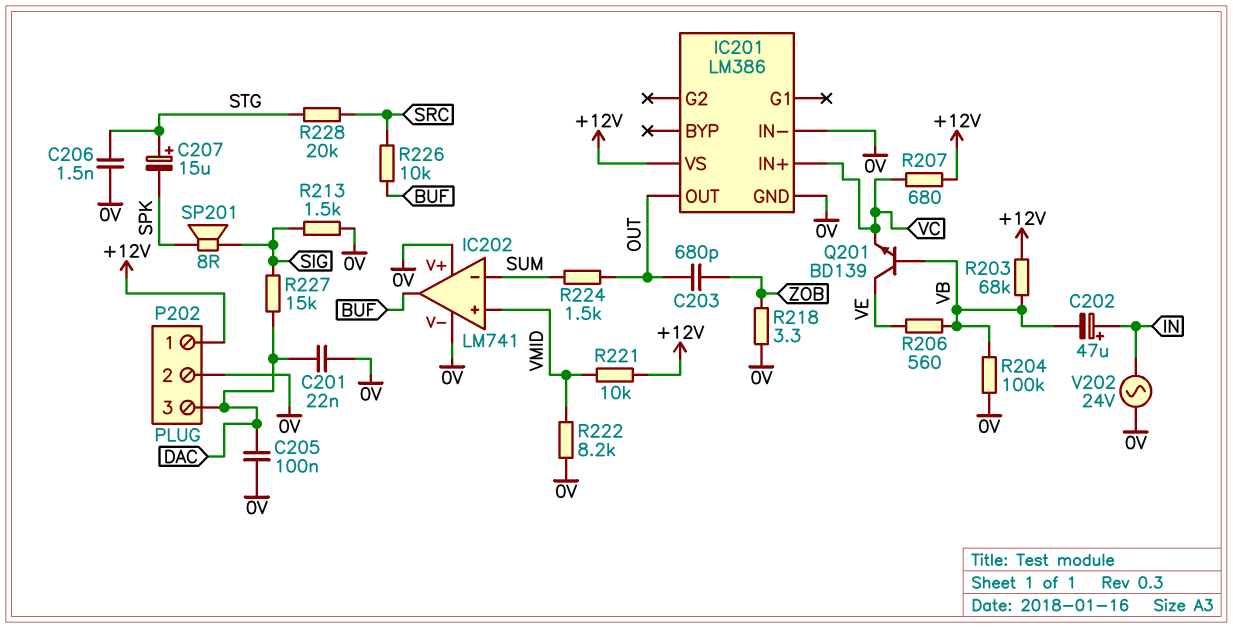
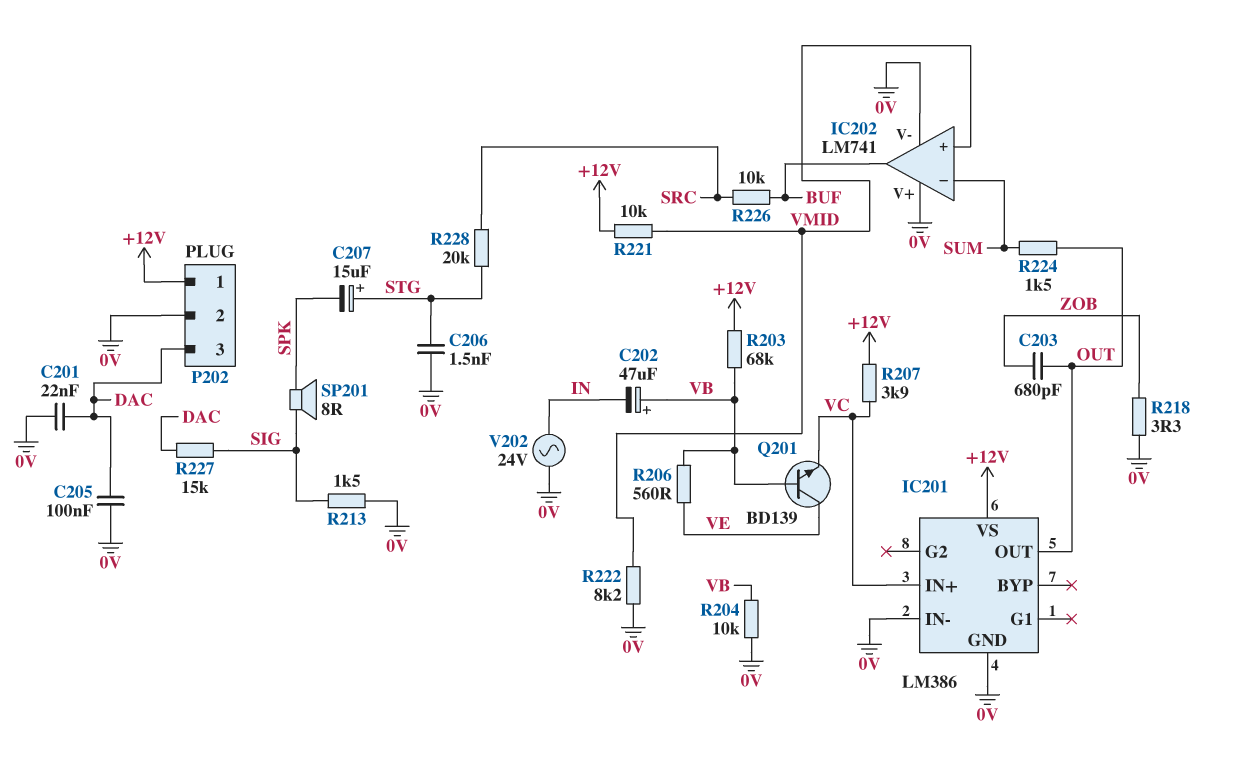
C202: 47uF (plus IN, minus VB) -> 47uF (plus VB, minus IN)
R204: 100k (0V, VB) -> 10k (0V, VB)
R207: 680 (+12V, VC) -> 3.9k (+12V, VC)

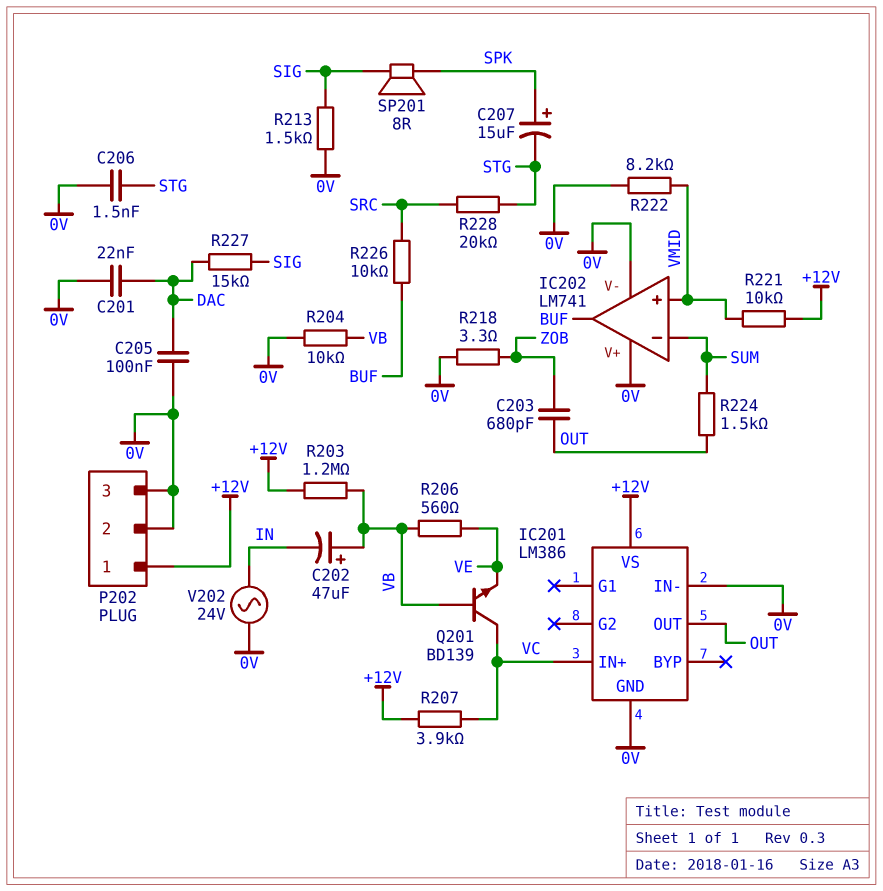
C207: 15uF (plus STG, minus SPK) -> 15uF (plus SPK, minus STG)
P202 pin 3: DAC -> 0V
Q201: NPN BD139 (B VB, C VE, E VC) -> NPN BD139 (B VB, C VC, E VE)
R203: 68k (+12V, VB) -> 1.2M (+12V, VB)

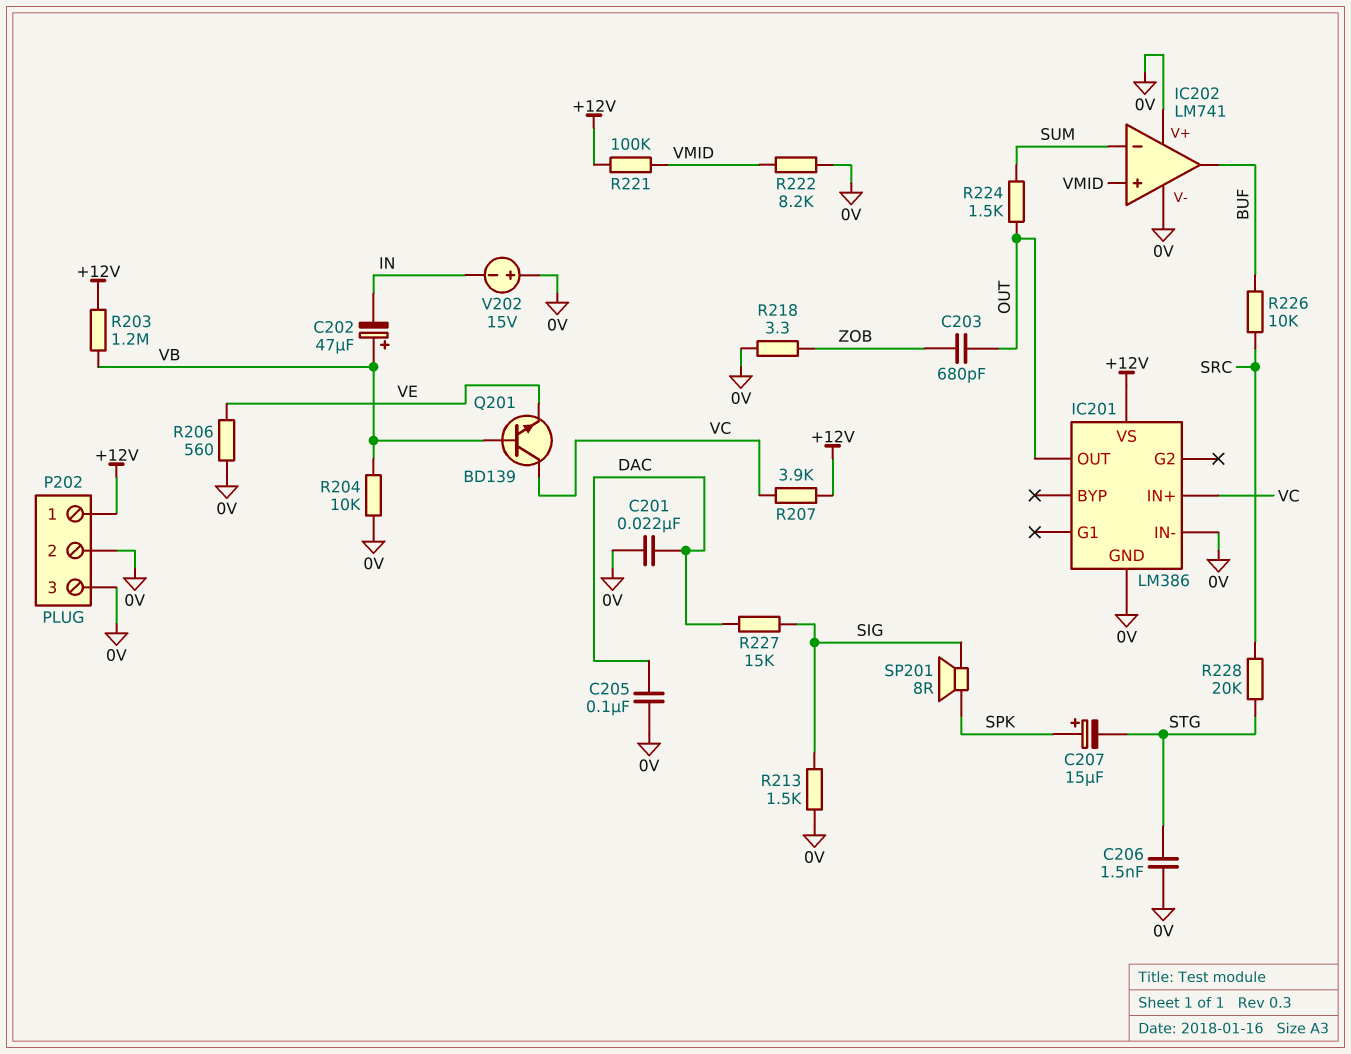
R206: 560 (VB, VE) -> 560 (0V, VE)
R221: 10k (+12V, VMID) -> 100k (+12V, VMID)
V202: AC 24V (0V, IN) -> 15V (plus 0V, minus IN)

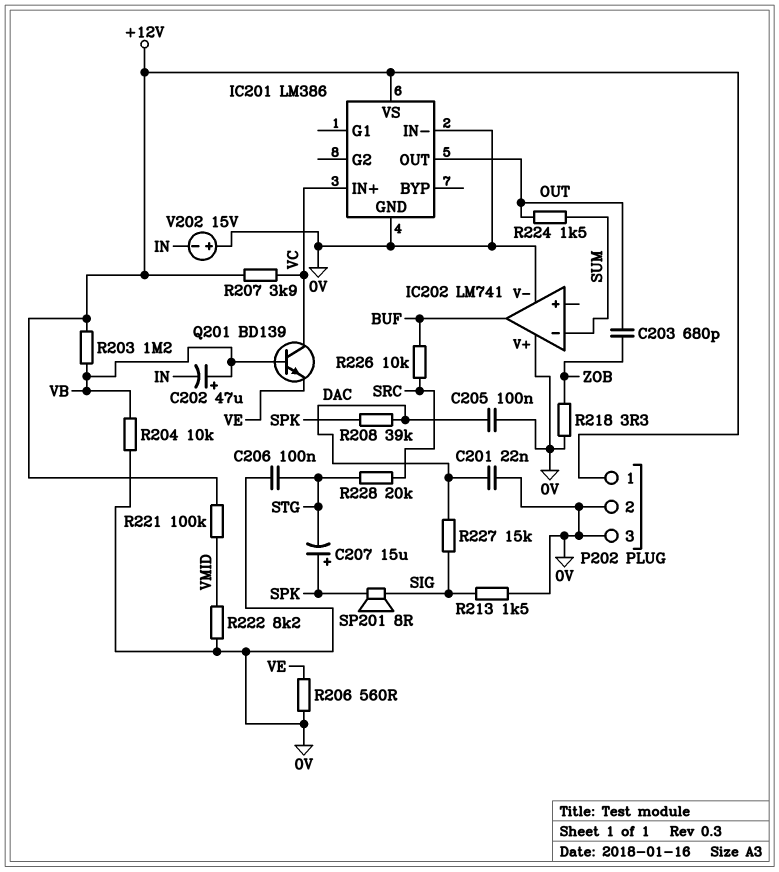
C206: 1.5nF (0V, STG) -> 100nF (0V, STG)
IC202 pin in+: VMID -> none
R208: none -> 39k (DAC, SPK)

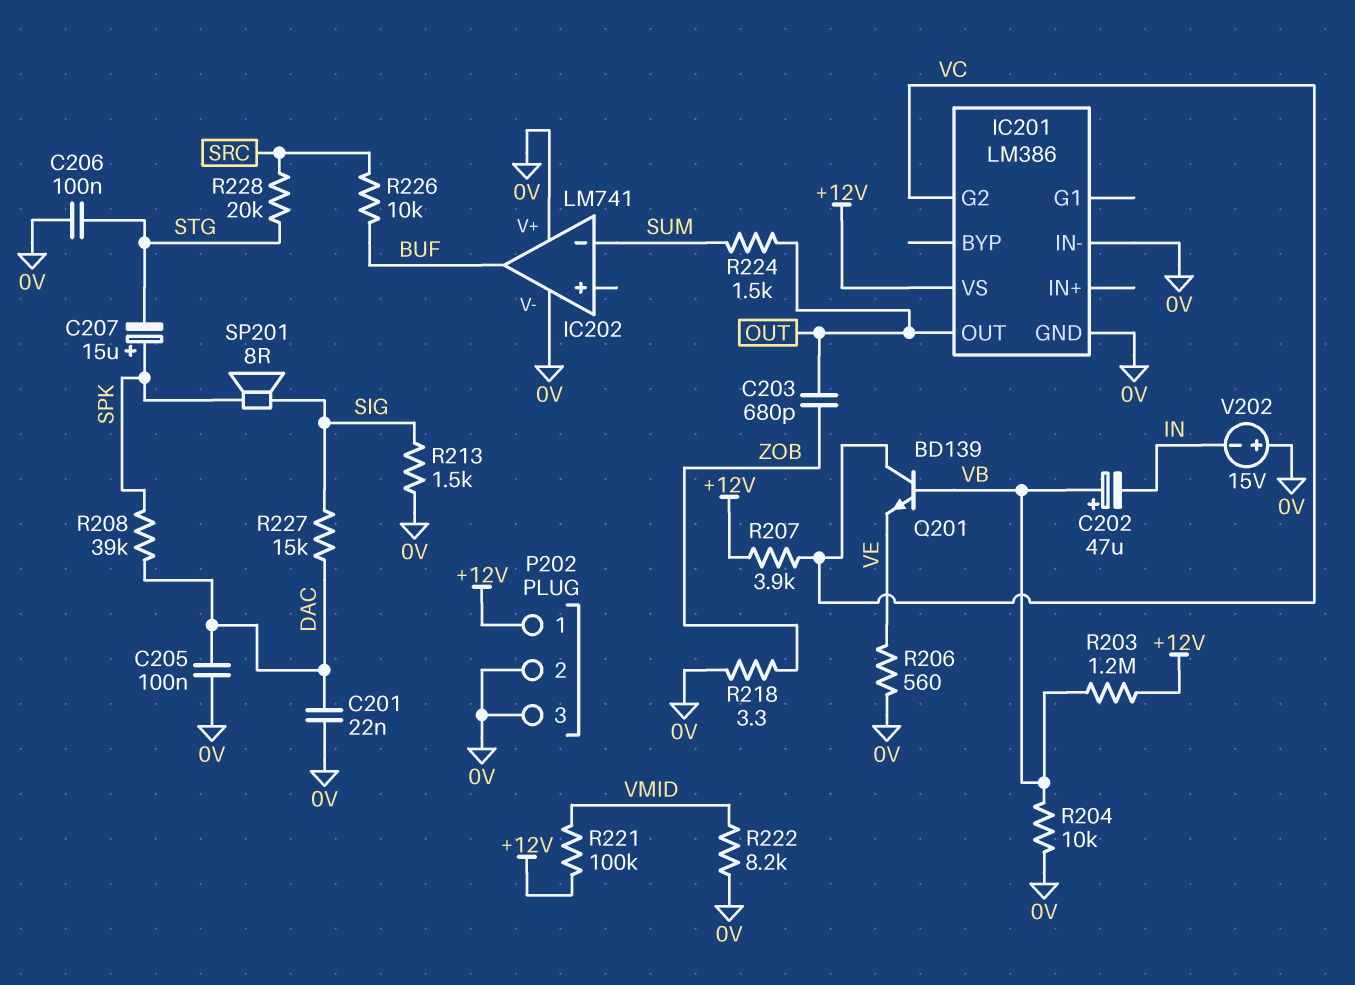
IC201 pin G2: none -> VC
IC201 pin IN+: VC -> none

